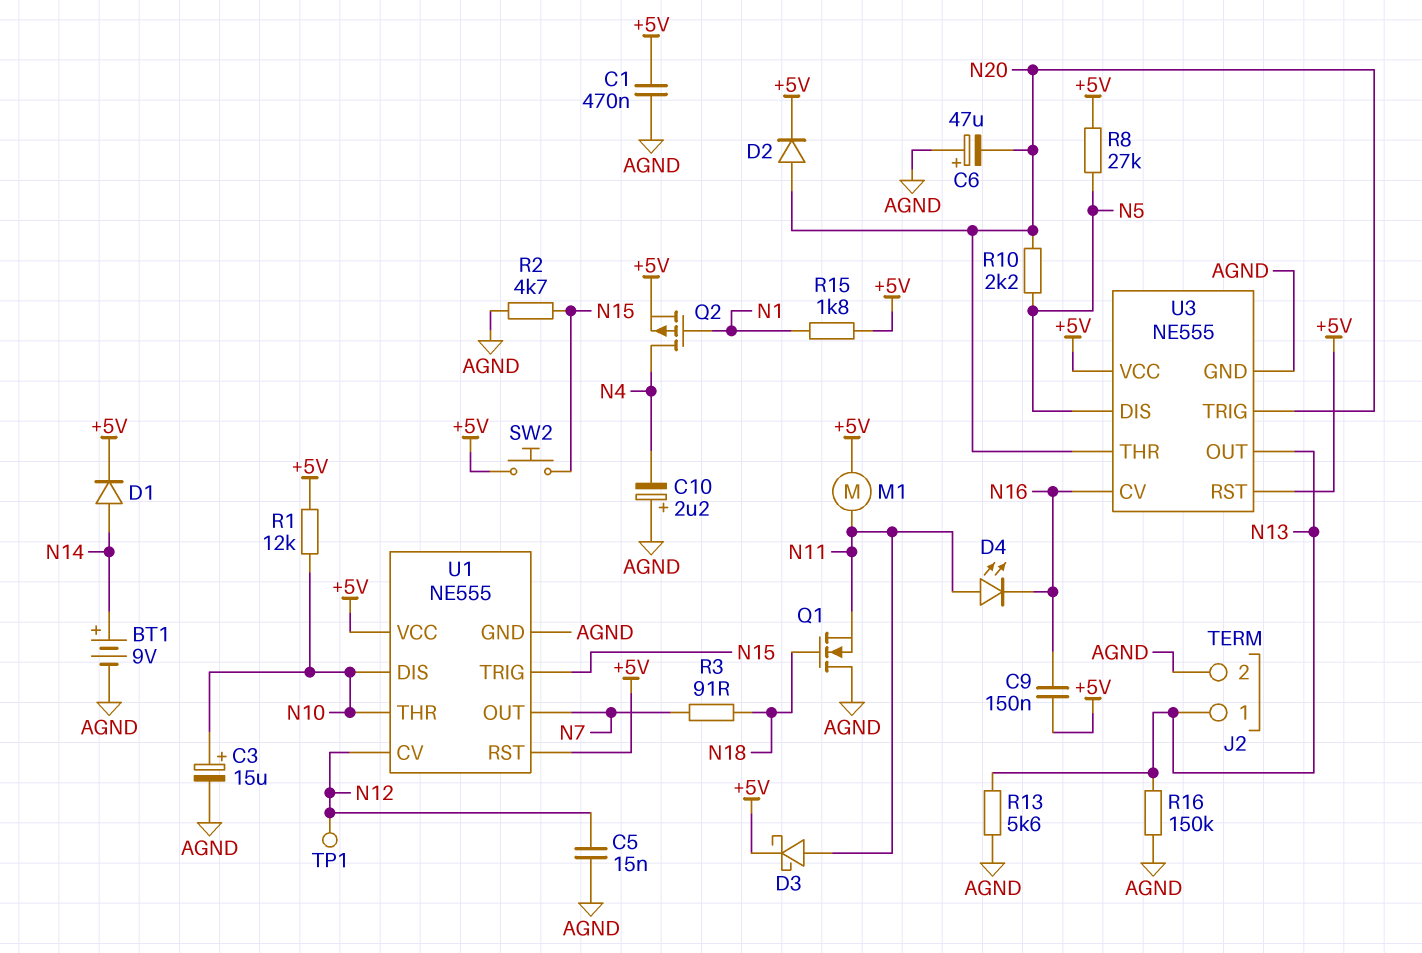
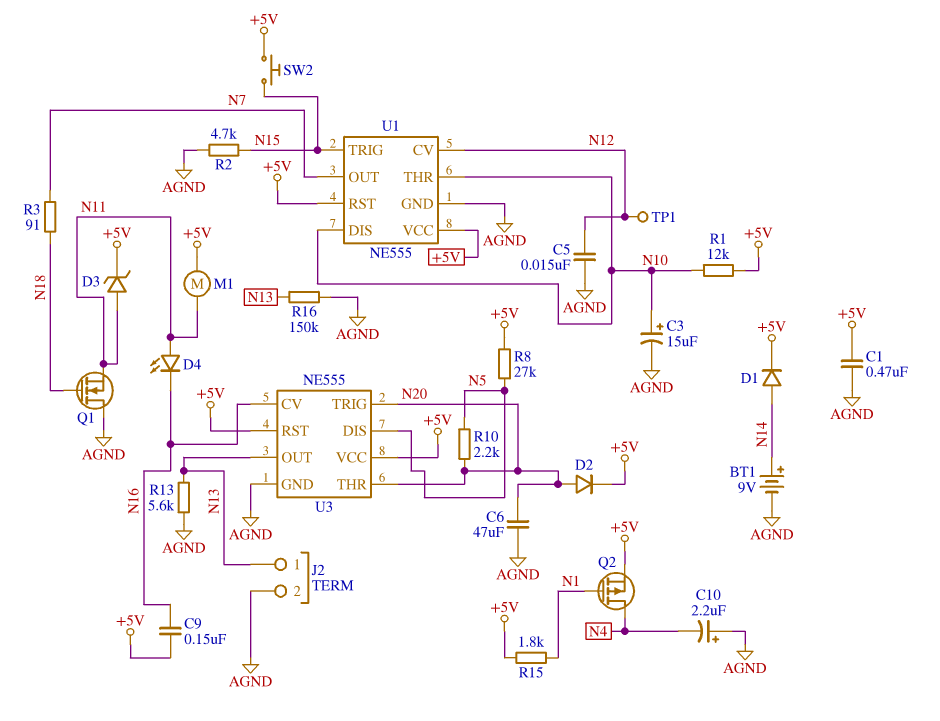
C6: 47uF (plus AGND, minus N20) -> 47uF (AGND, N20)
D3: schottky (A N11, K +5V) -> zener (A N11, K +5V)

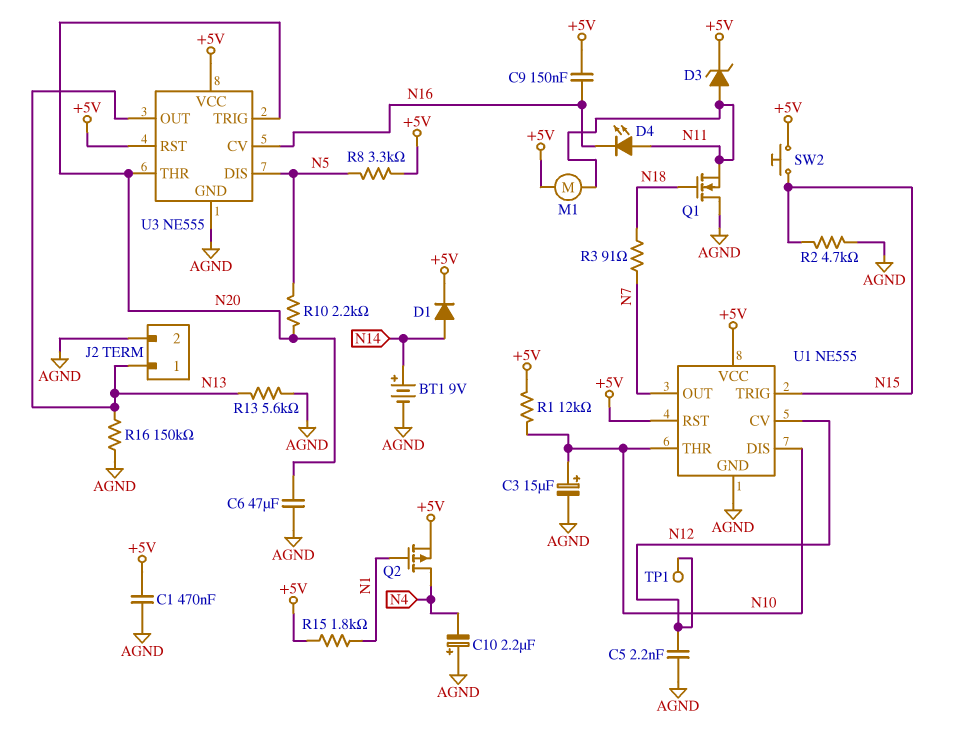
C5: 15nF (AGND, N12) -> 2.2nF (AGND, N12)
D2: diode (A N20, K +5V) -> none
R8: 27k (+5V, N5) -> 3.3k (+5V, N5)

